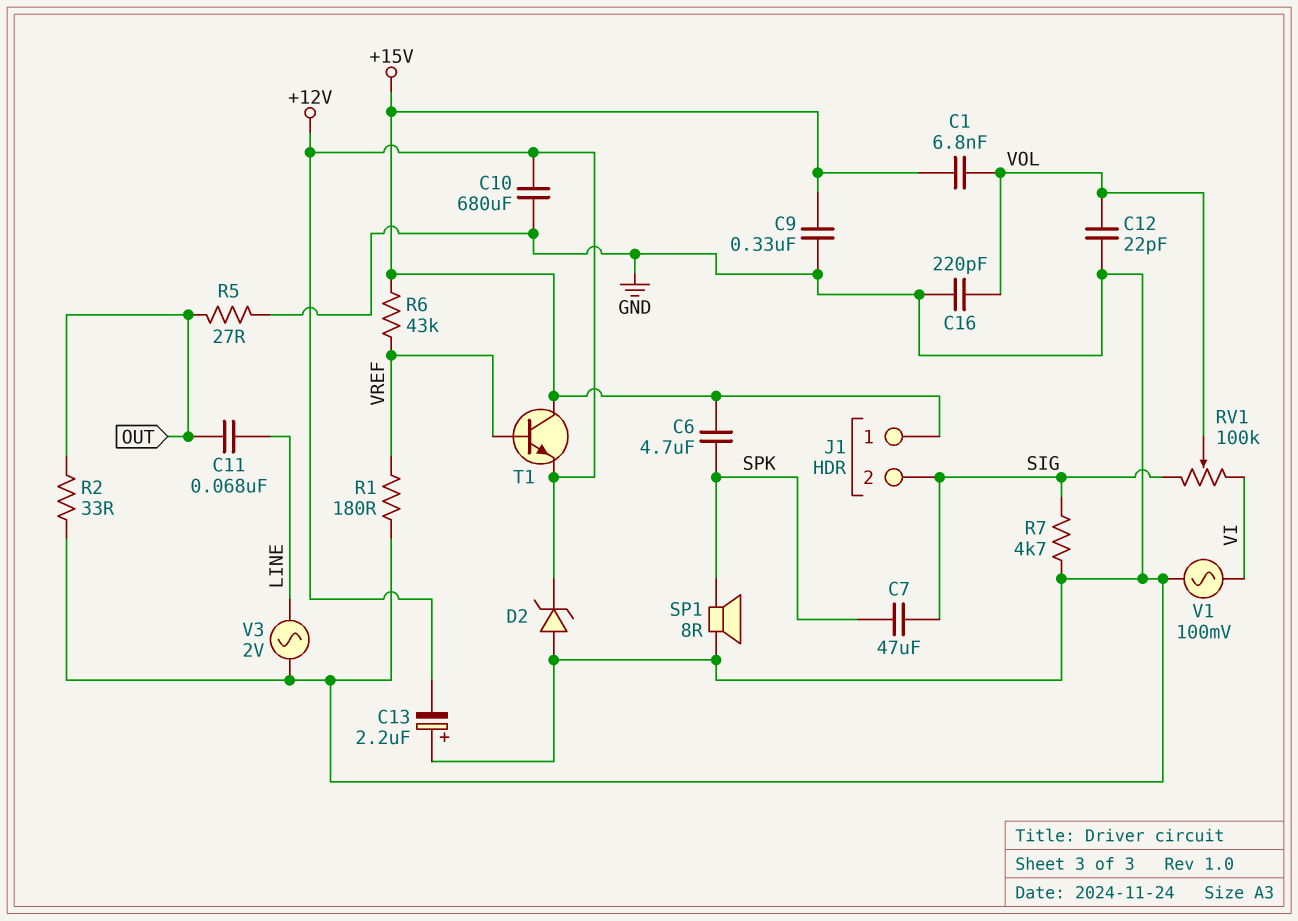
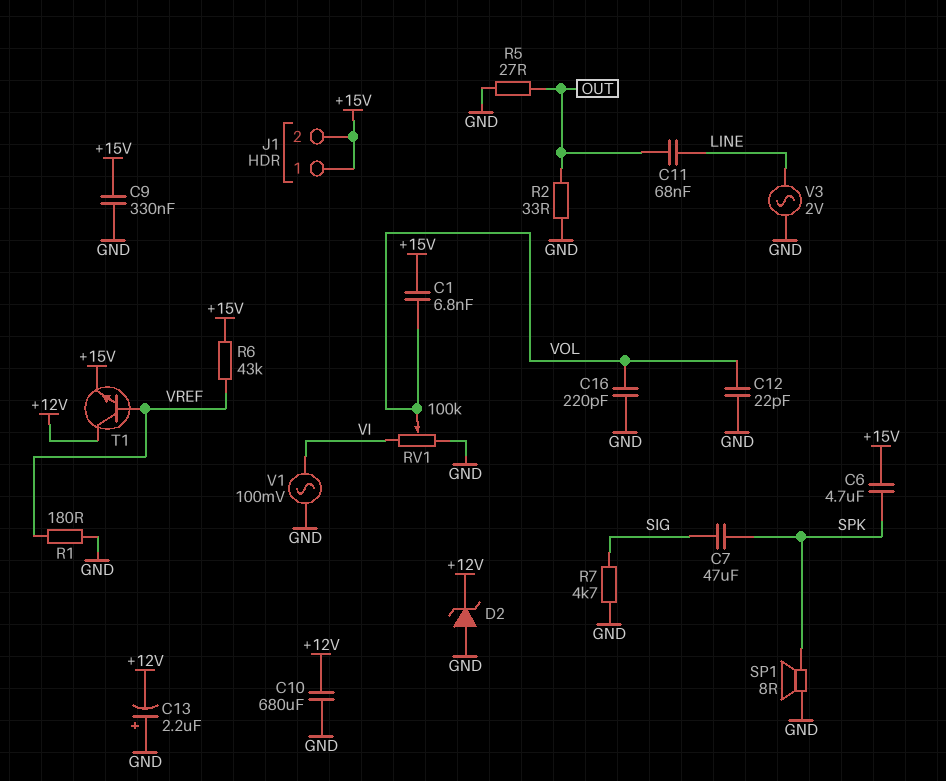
J1 pin 2: SIG -> +15V
RV1: 100k (SIG, VI, wiper VOL) -> 100k (GND, VI, wiper VOL)
T1: NPN (B VREF, C +15V, E +12V) -> NPN (B VREF, C +12V, E +15V)

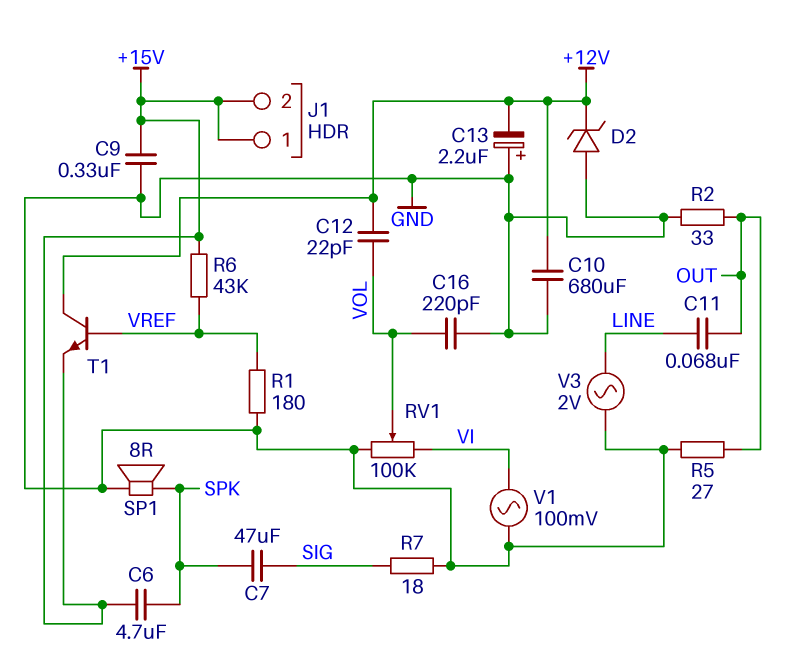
C1: 6.8nF (+15V, VOL) -> none
C12: 22pF (GND, VOL) -> 22pF (+12V, VOL)
R7: 4.7k (GND, SIG) -> 18 (GND, SIG)

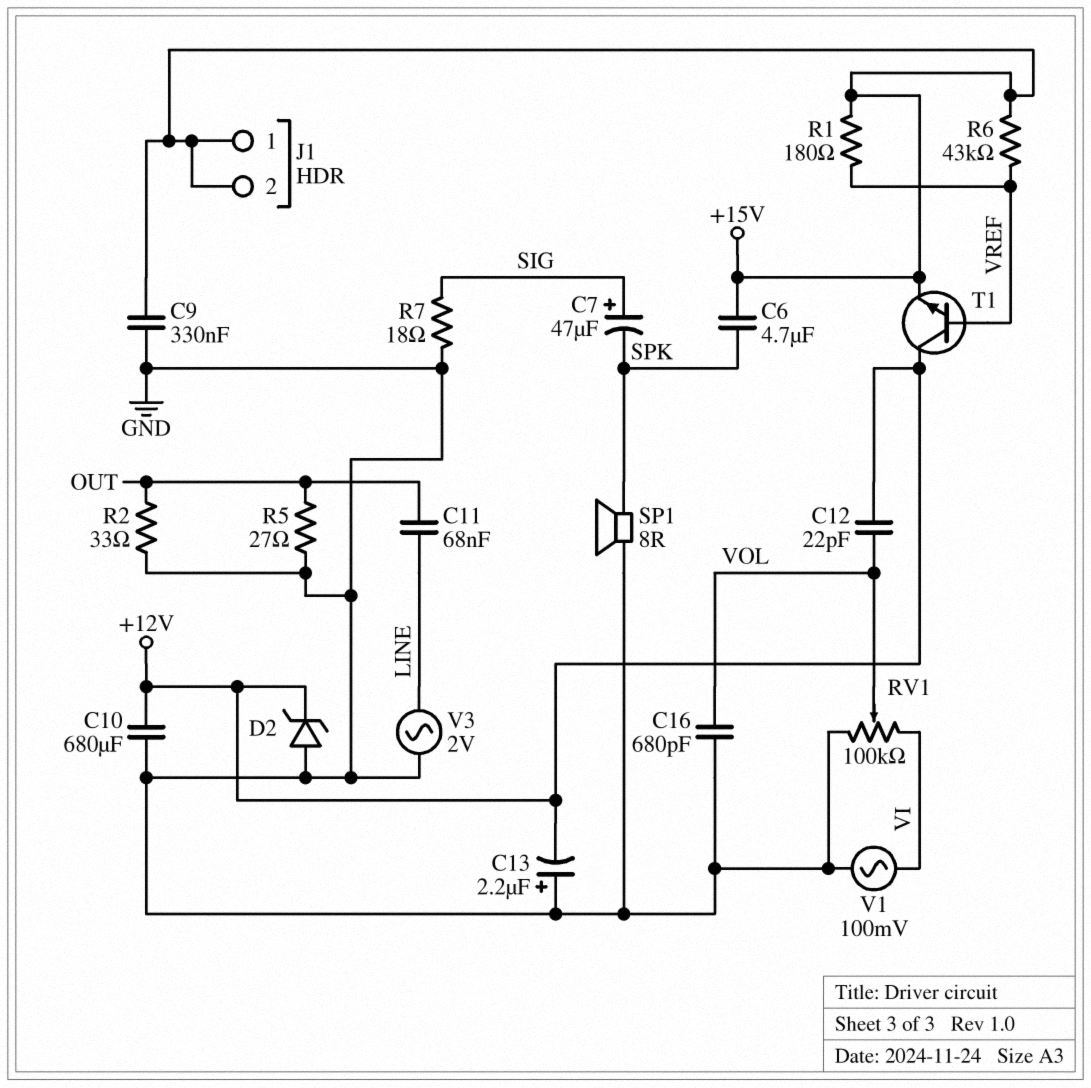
C7: 47uF (SIG, SPK) -> 47uF (plus SIG, minus SPK)
C16: 220pF (GND, VOL) -> 680pF (GND, VOL)
R1: 180 (GND, VREF) -> 180 (+15V, VREF)

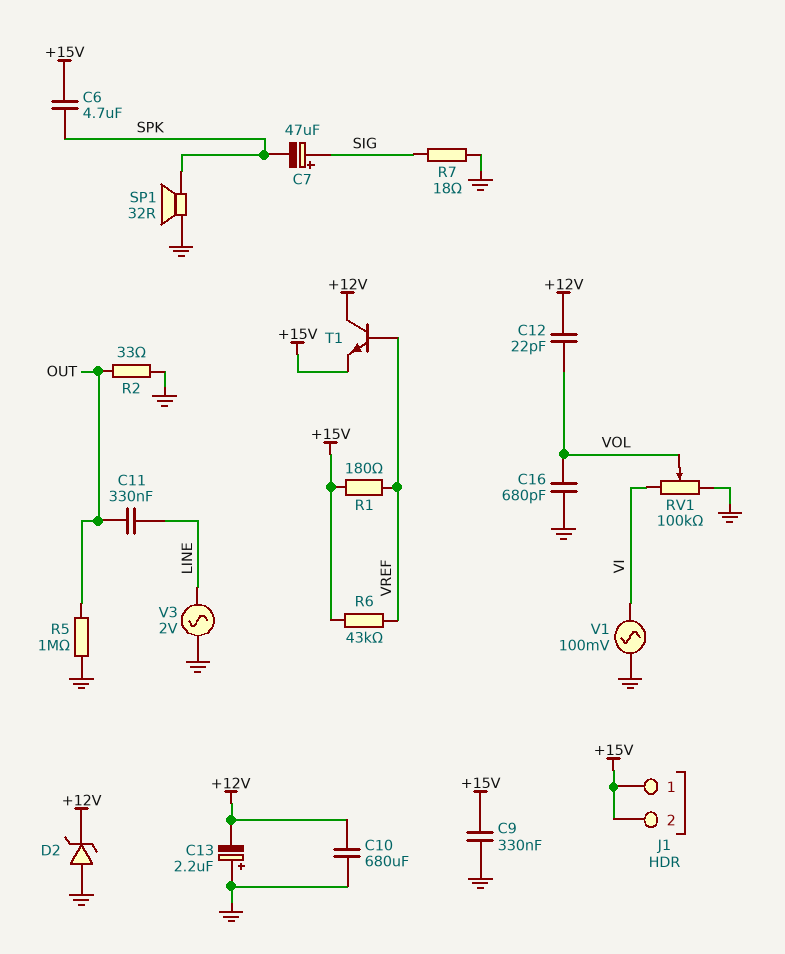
C11: 68nF (LINE, OUT) -> 330nF (LINE, OUT)
R5: 27 (GND, OUT) -> 1M (GND, OUT)
SP1: speaker 8R (GND, SPK) -> speaker 32R (GND, SPK)

